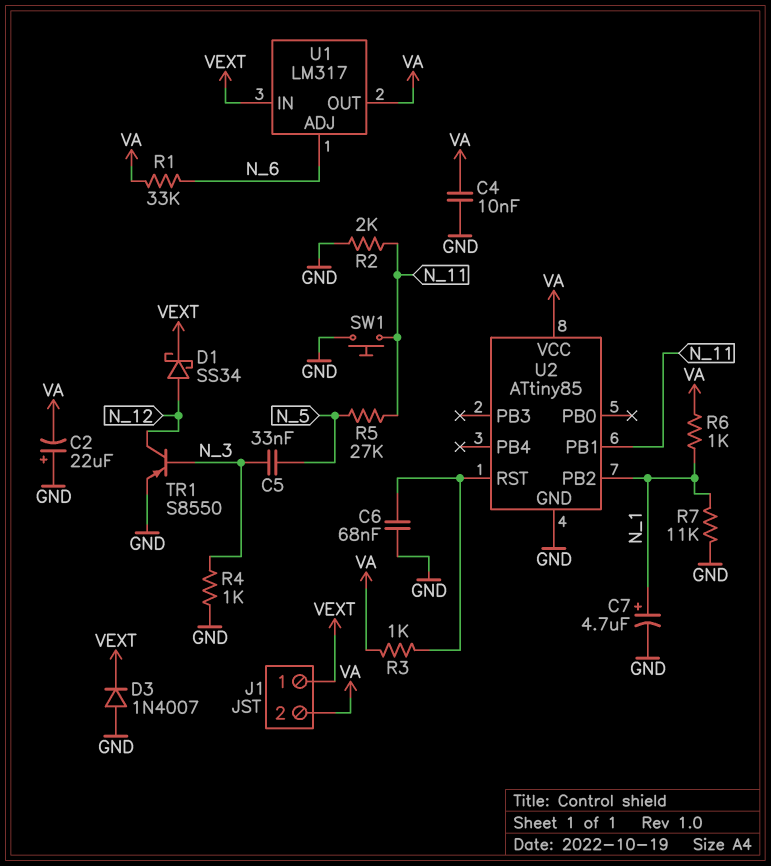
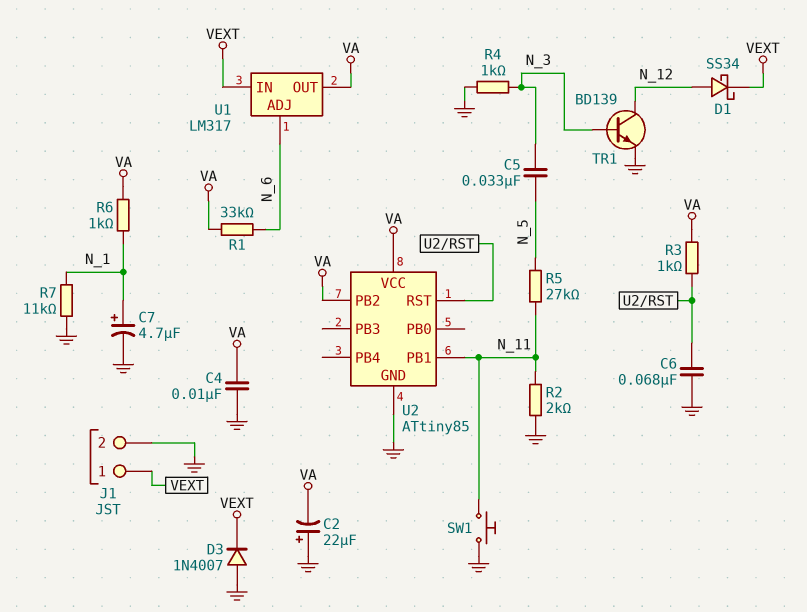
J1 pin 2: VA -> GND
TR1: PNP S8550 (B N_3, C N_12, E GND) -> NPN BD139 (B N_3, C N_12, E GND)
U2 pin PB2: N_1 -> VA

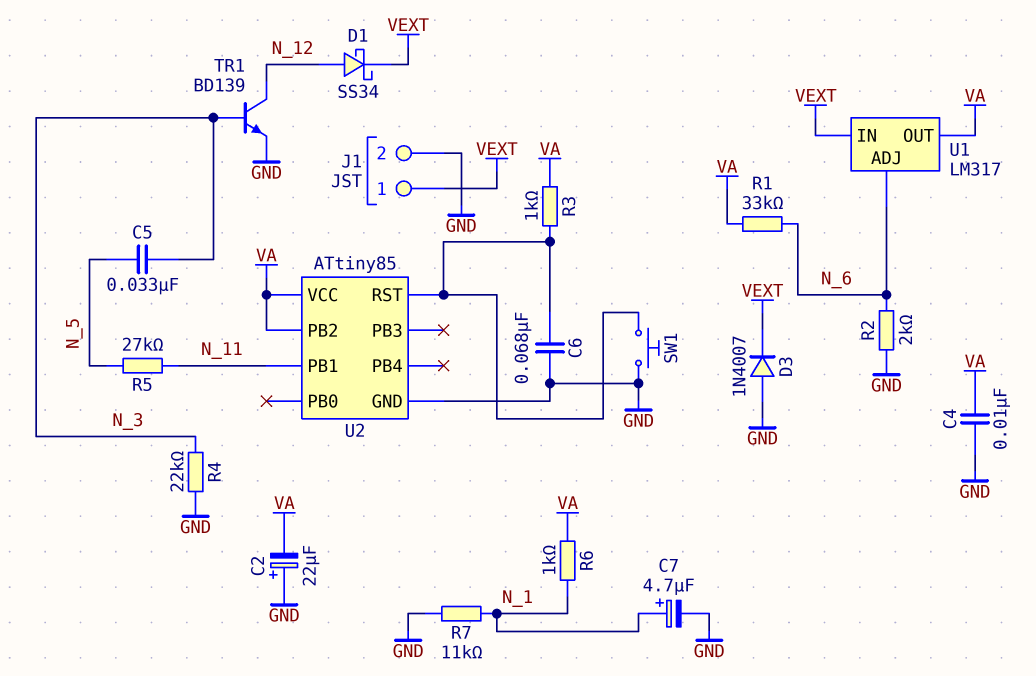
R2: 2k (GND, N_11) -> 2k (GND, N_6)
R4: 1k (GND, N_3) -> 22k (GND, N_3)
SW1: button (GND, N_11) -> button (GND, U2/RST)

